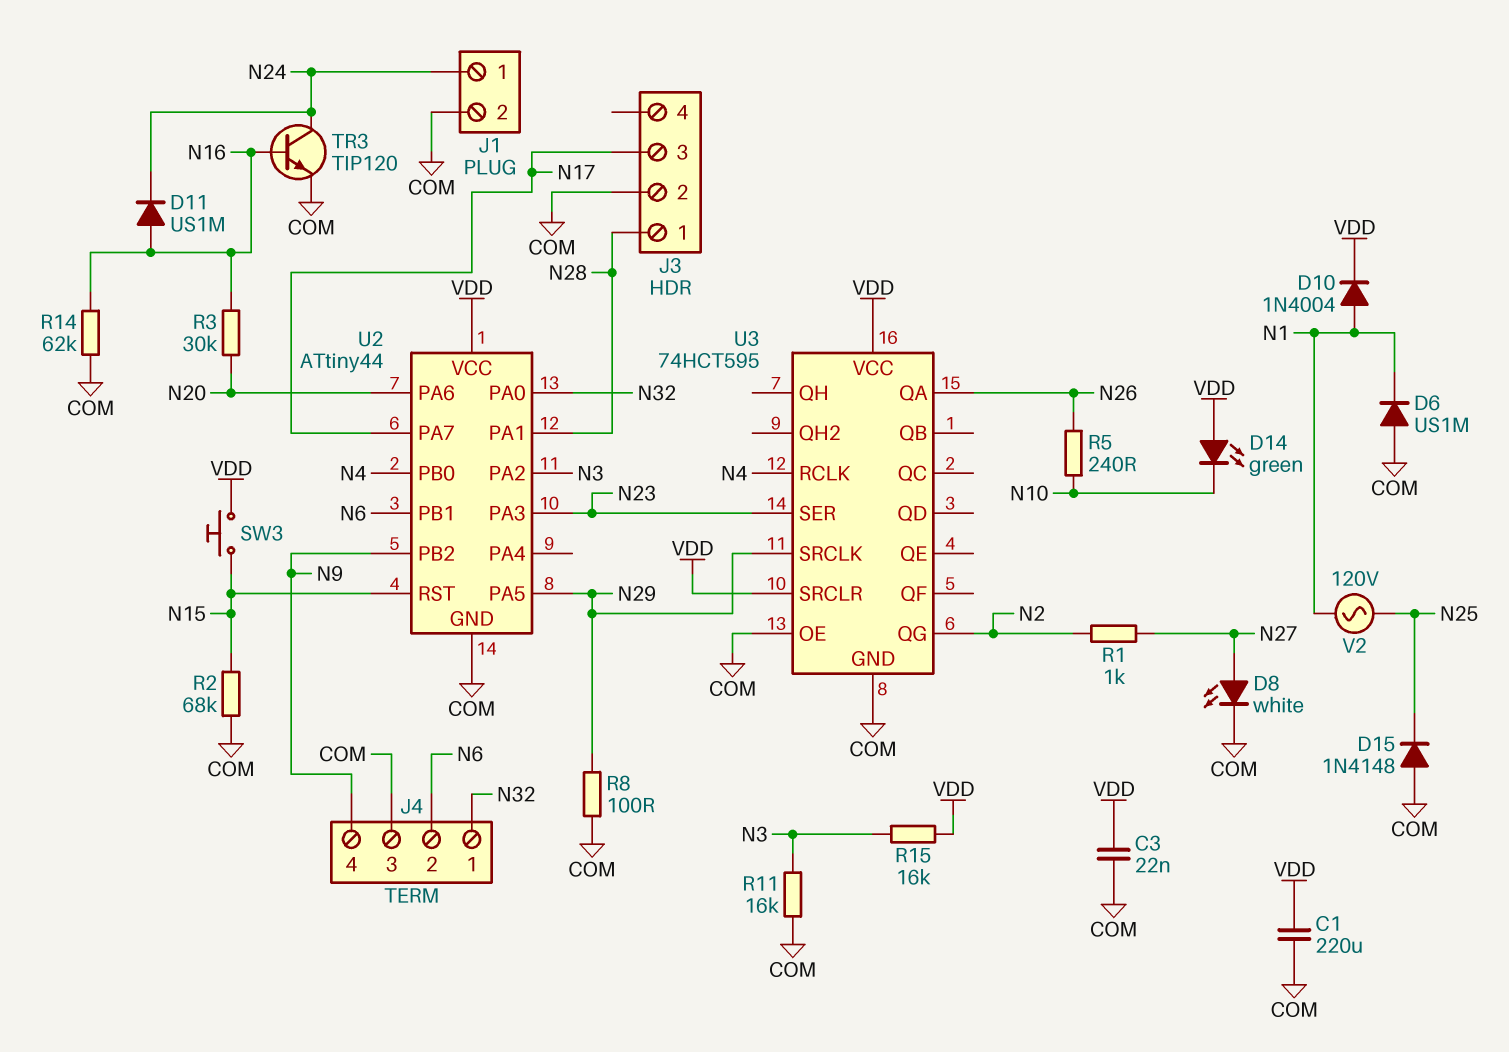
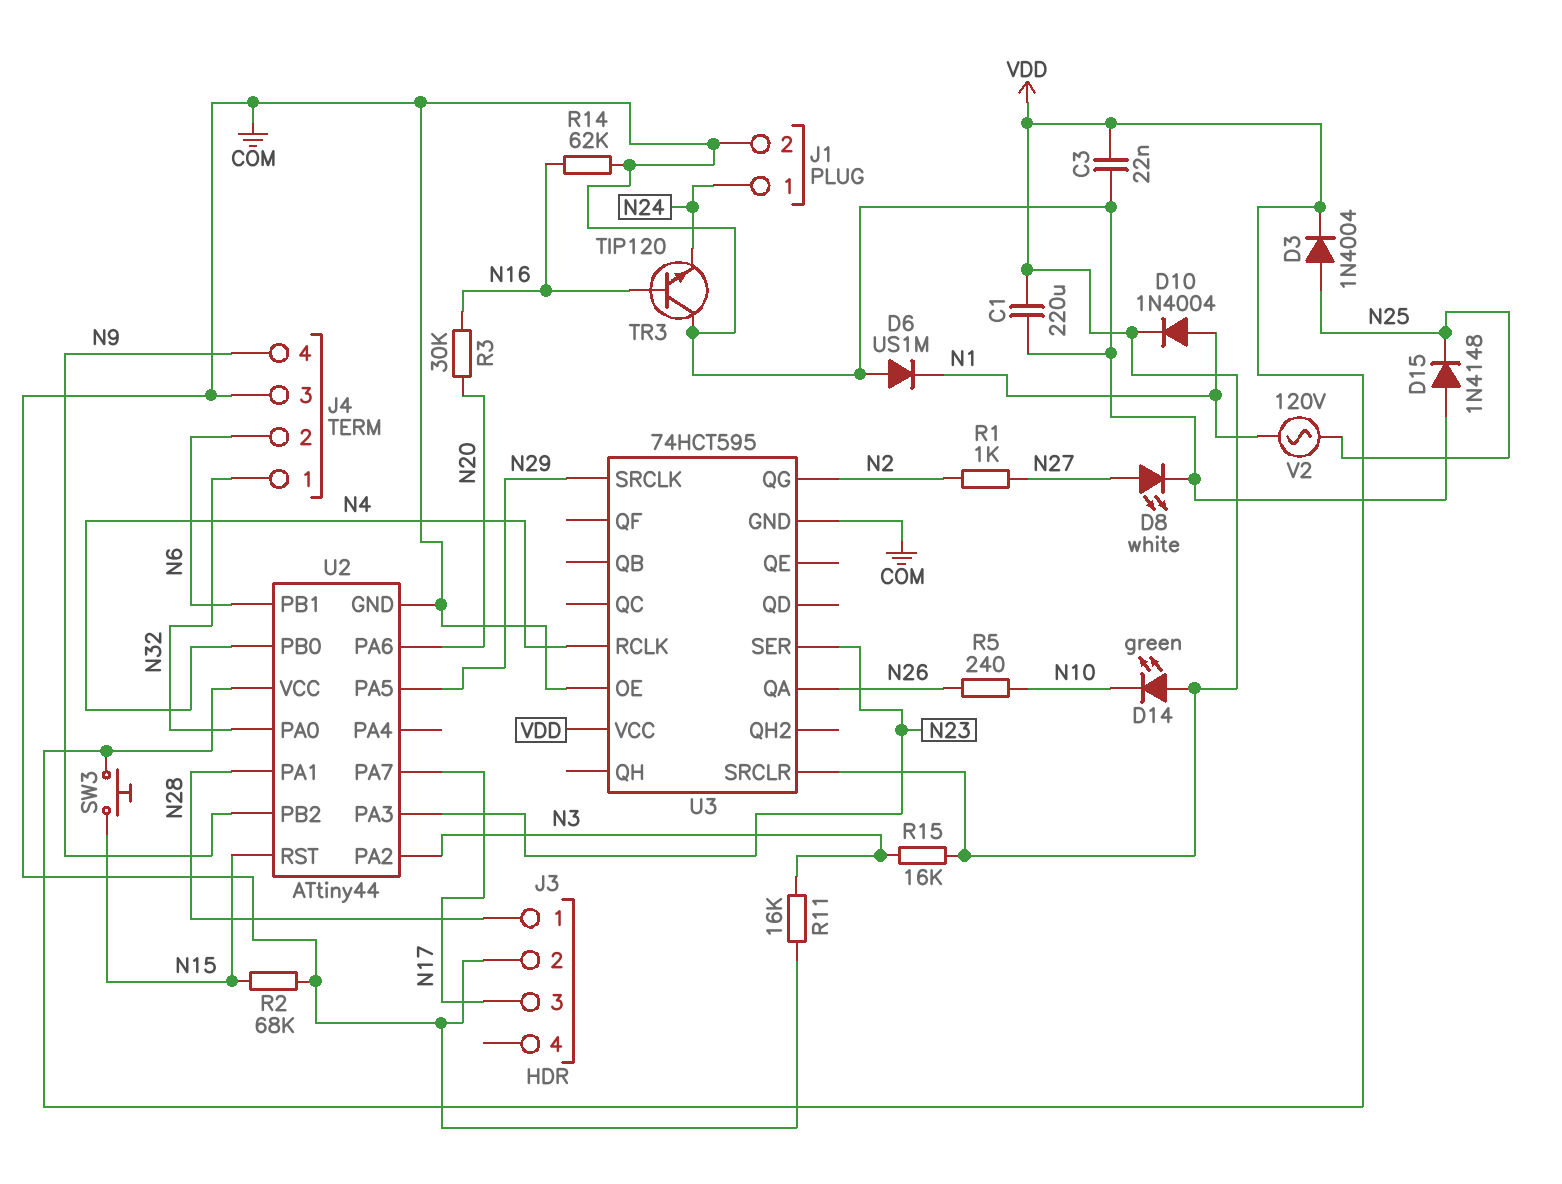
D3: none -> diode 1N4004 (A N25, K VDD)
D11: diode US1M (A N16, K N24) -> none
R8: 100 (COM, N29) -> none
TR3: NPN TIP120 (B N16, C N24, E COM) -> NPN TIP120 (B N16, C COM, E N24)

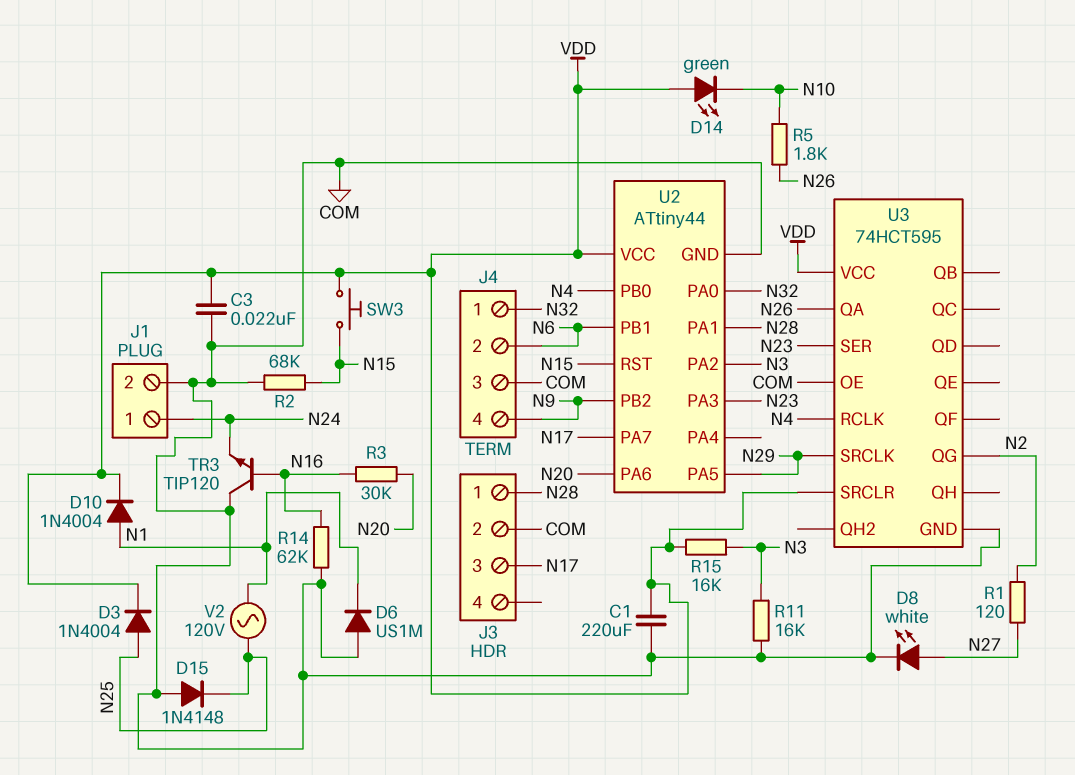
R1: 1k (N2, N27) -> 120 (N2, N27)
R5: 240 (N10, N26) -> 1.8k (N10, N26)

